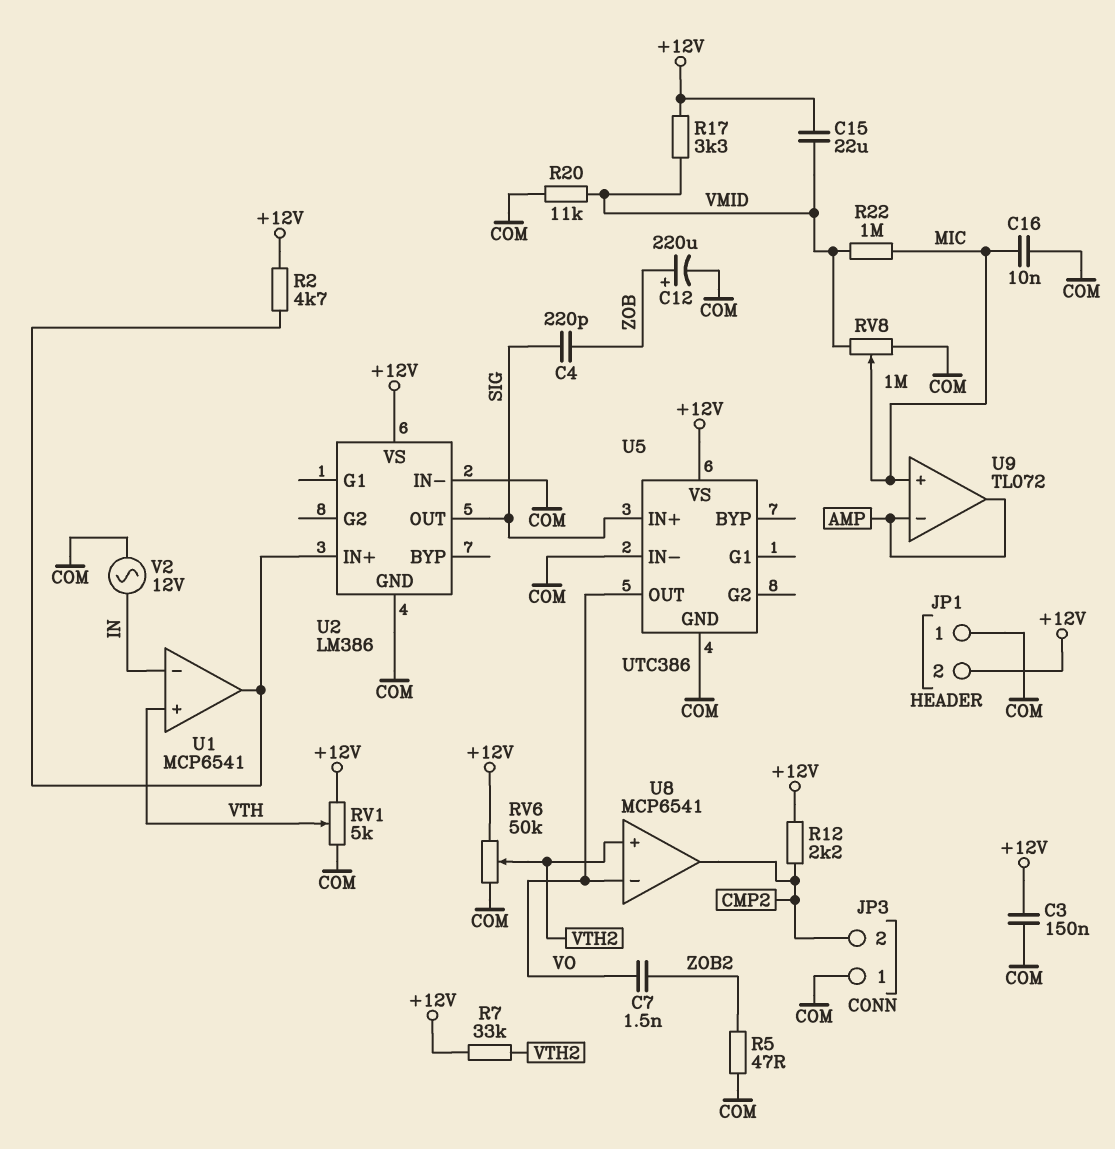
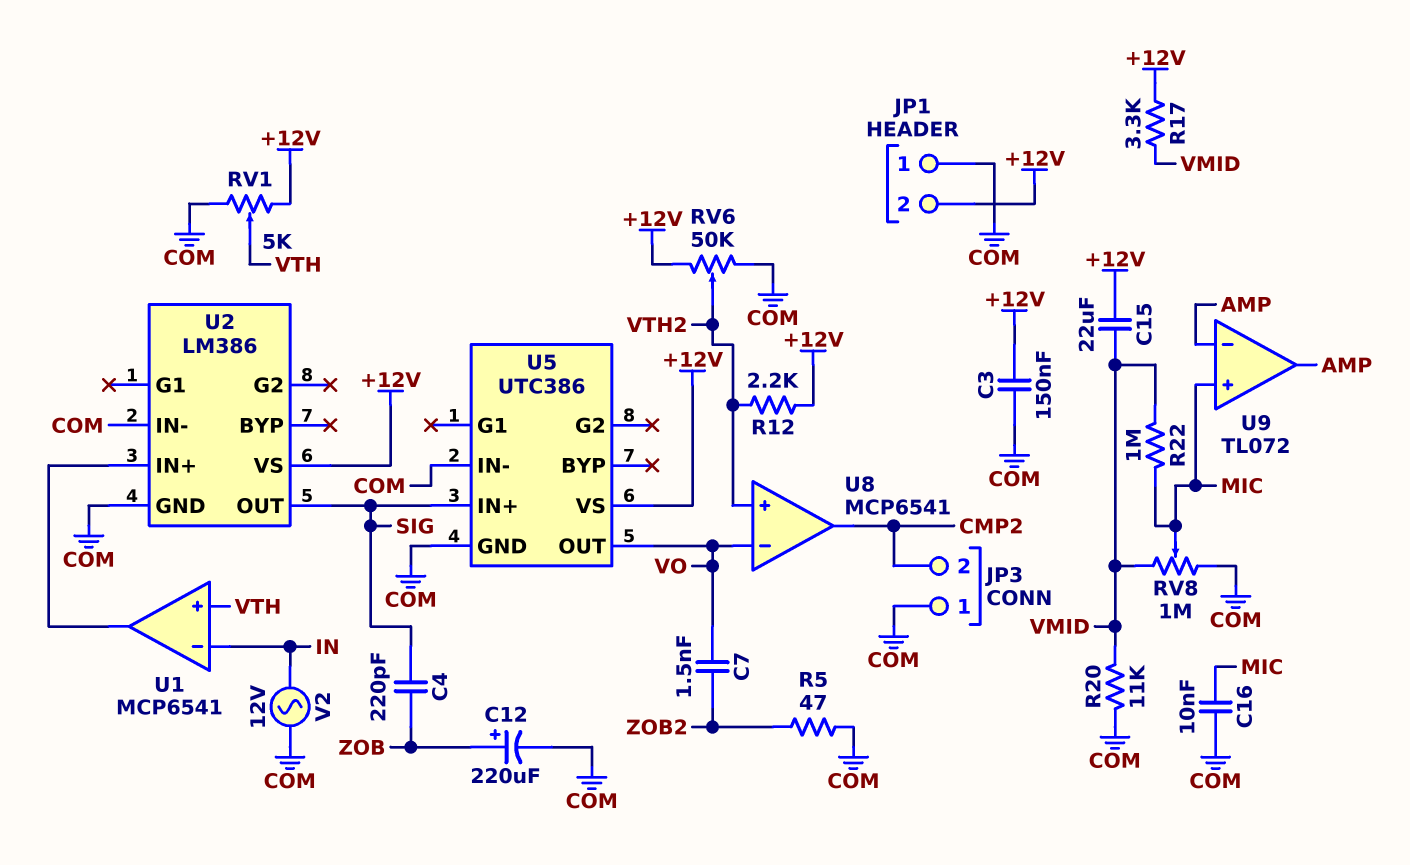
R2: 4.7k (+12V, U1/out) -> none
R7: 33k (+12V, VTH2) -> none
R12: 2.2k (+12V, CMP2) -> 2.2k (+12V, VTH2)

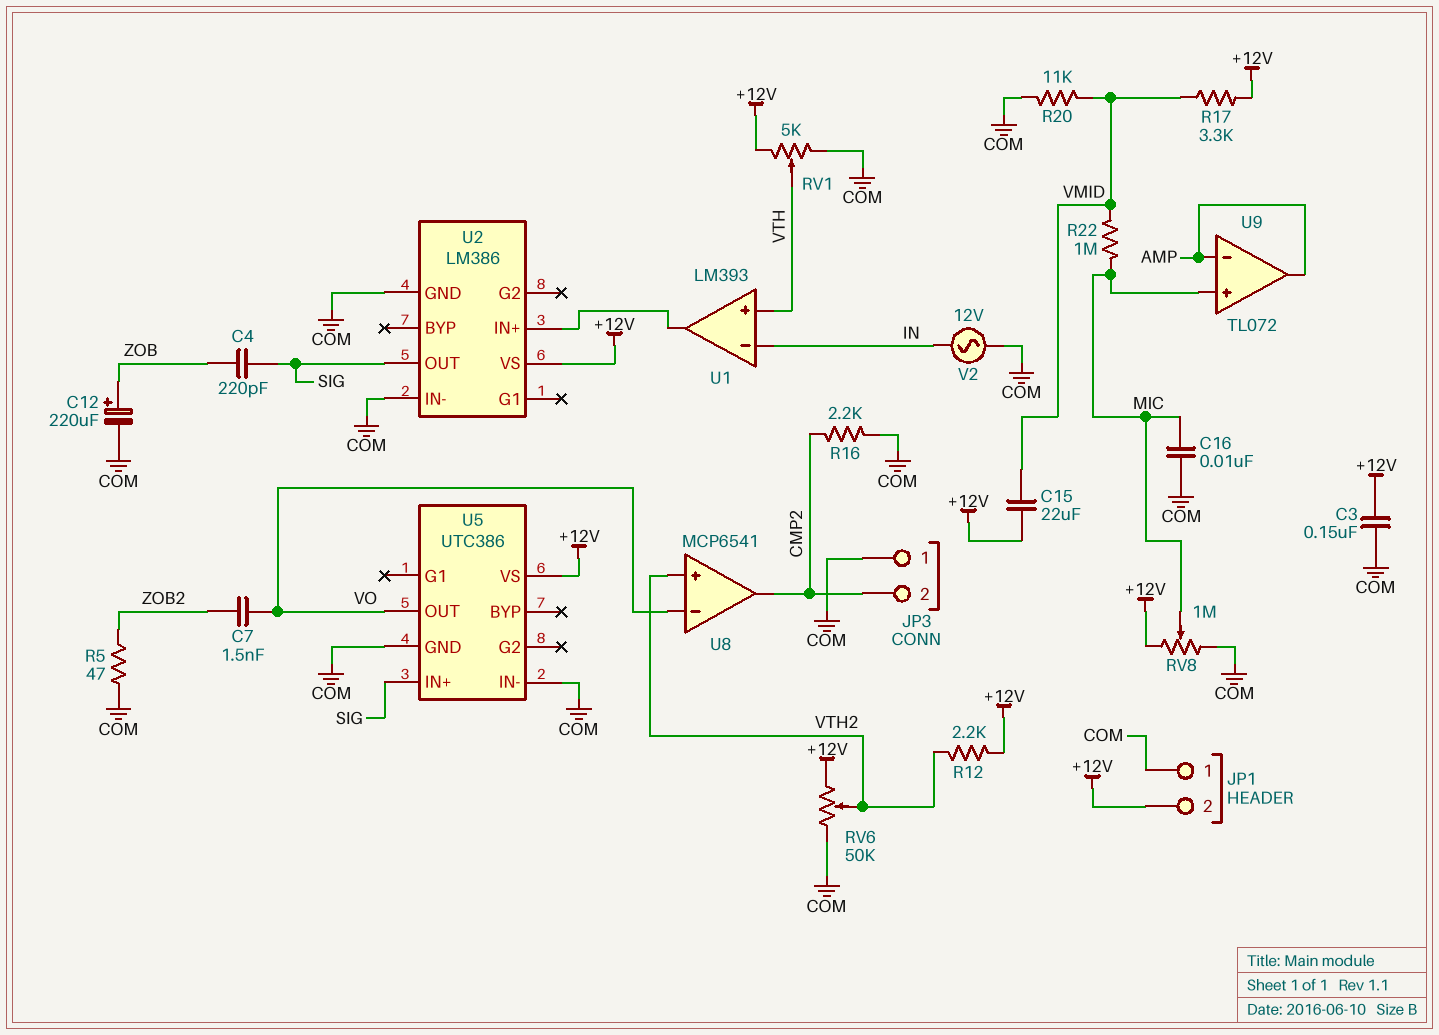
R16: none -> 2.2k (CMP2, COM)
RV8: 1M (COM, VMID, wiper MIC) -> 1M (+12V, COM, wiper MIC)
U1: MCP6541 -> LM393

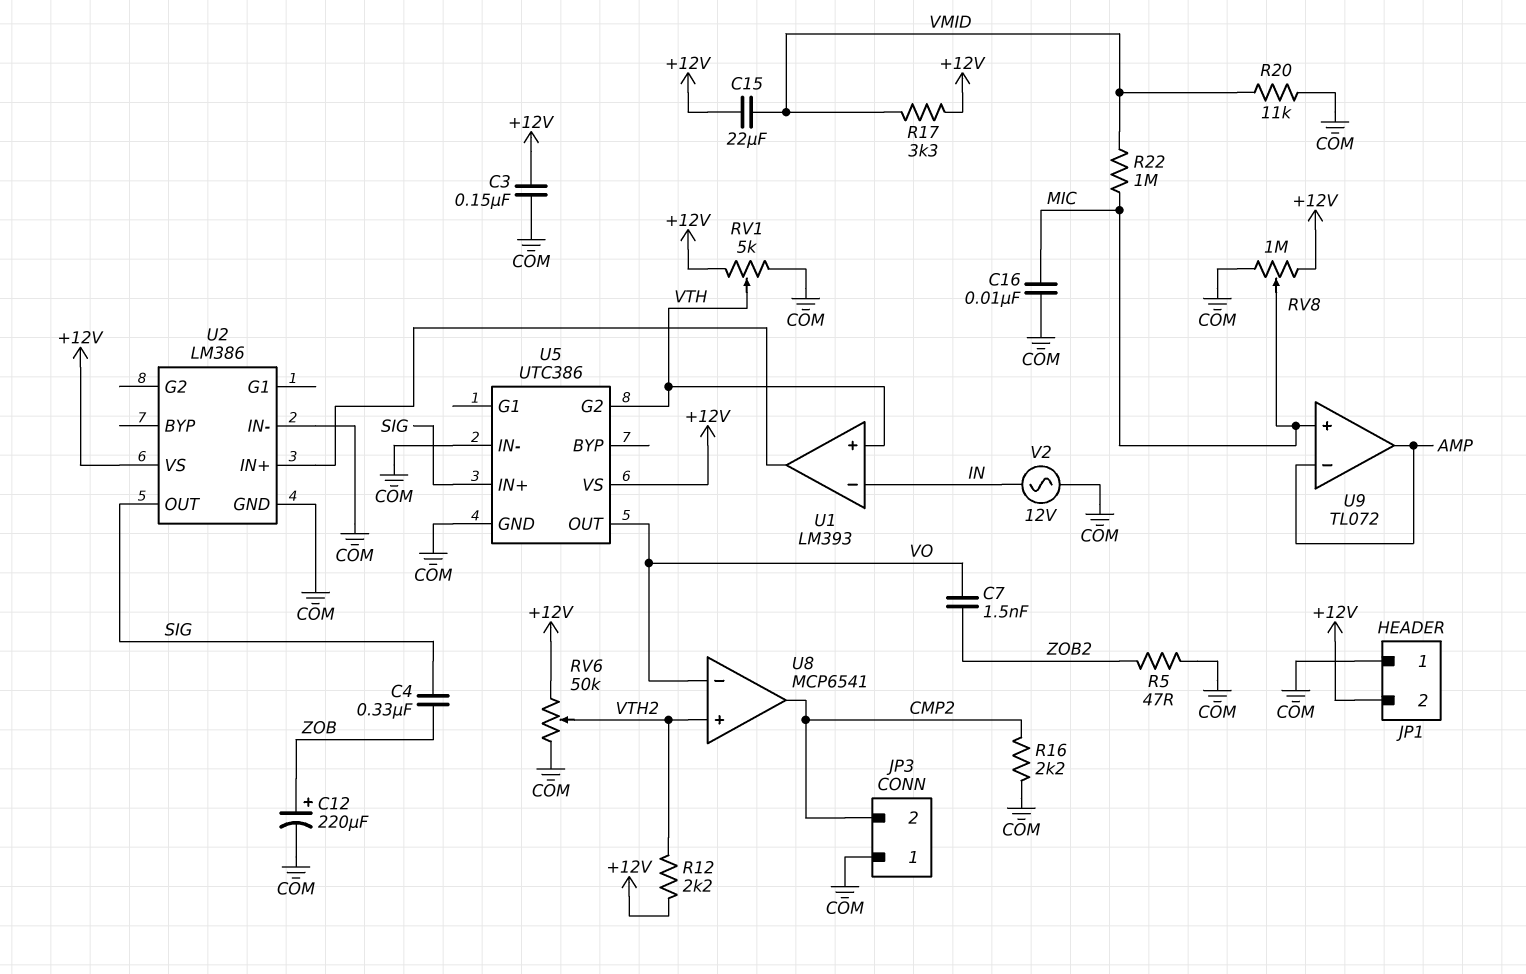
C4: 220pF (SIG, ZOB) -> 330nF (SIG, ZOB)
U5 pin G2: none -> VTH

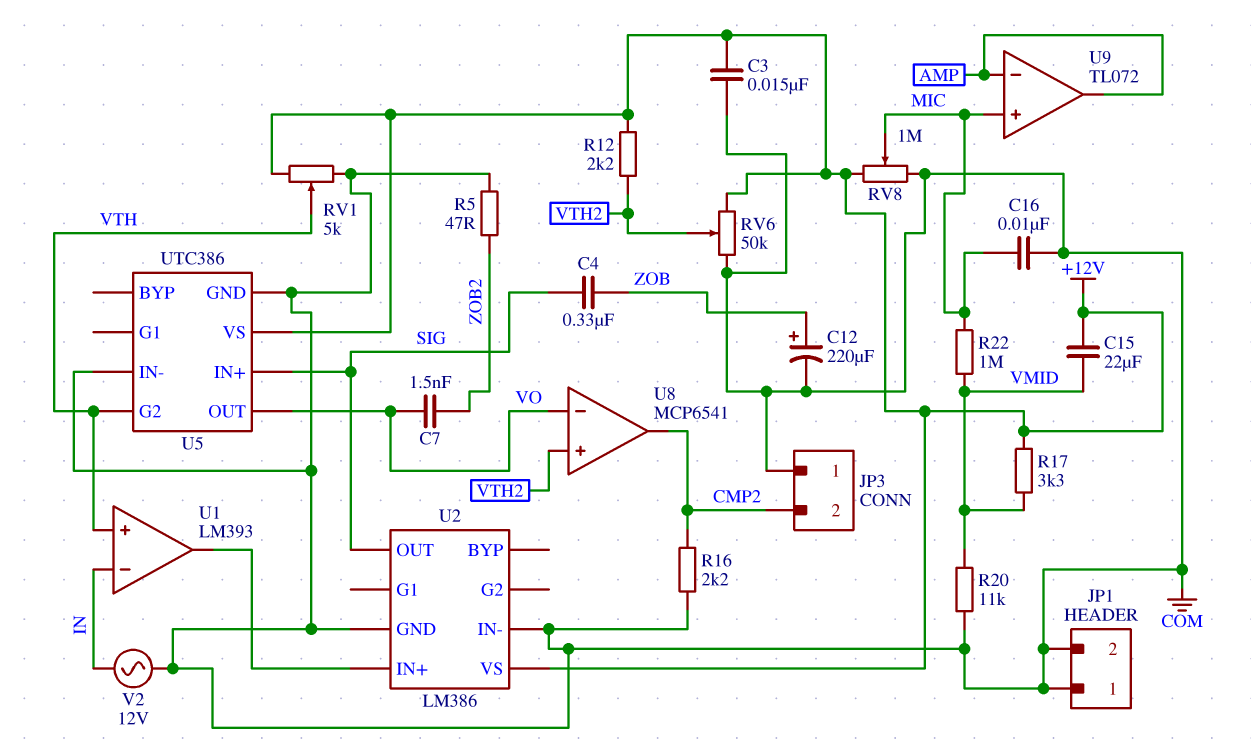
C3: 150nF (+12V, COM) -> 15nF (+12V, COM)
JP1 pin 2: +12V -> COM

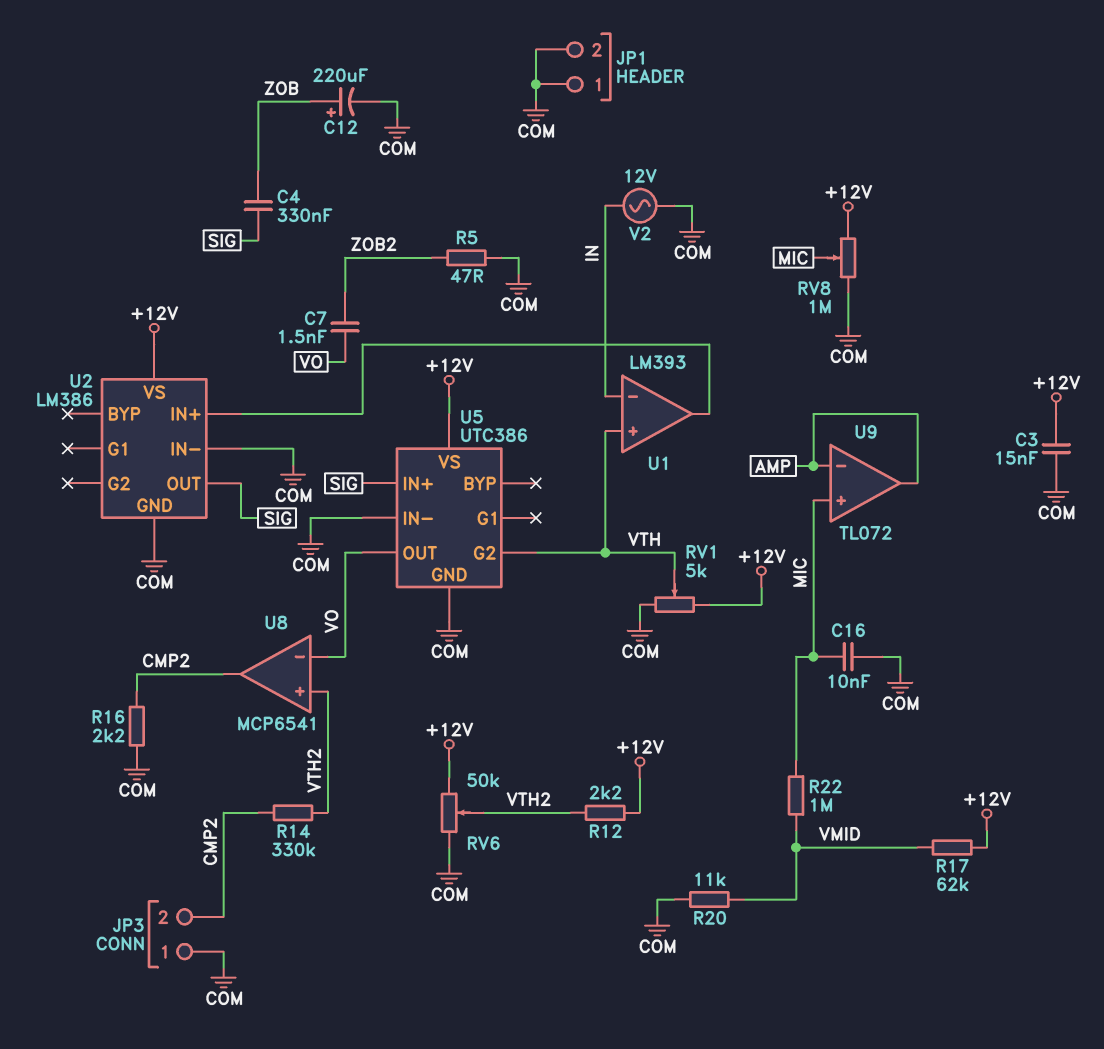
C15: 22uF (+12V, VMID) -> none
R14: none -> 330k (CMP2, VTH2)
R17: 3.3k (+12V, VMID) -> 62k (+12V, VMID)

